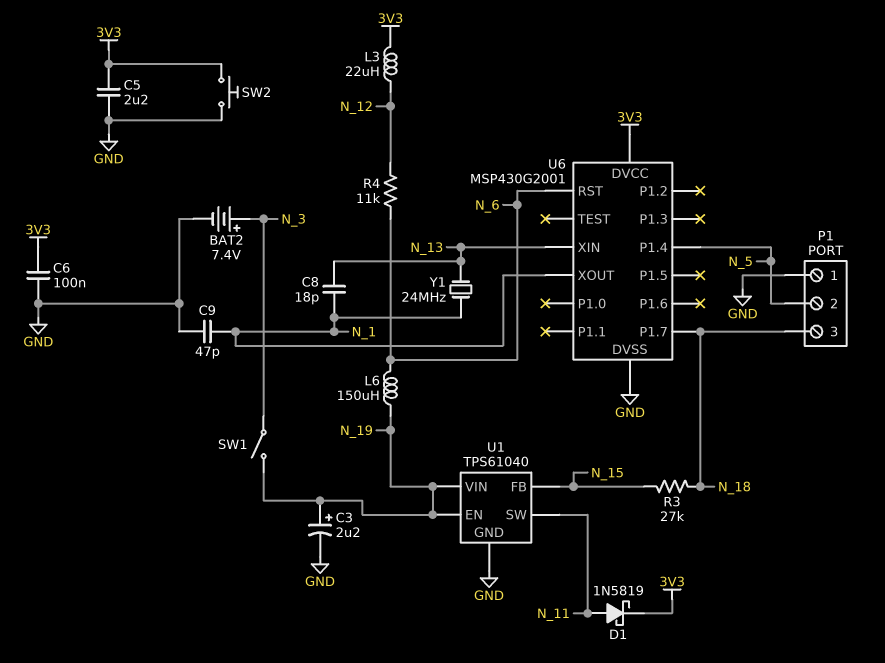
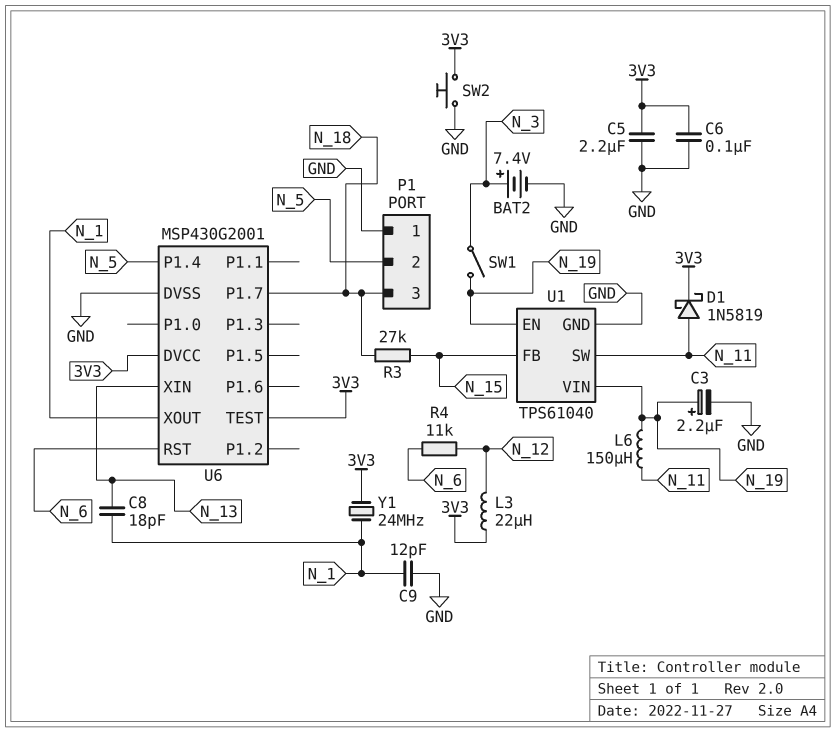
C9: 47pF (GND, N_1) -> 12pF (GND, N_1)
L6: 150uH (N_6, N_19) -> 150uH (N_11, N_19)
U6 pin TEST: none -> 3V3
Y1: 24MHz (N_1, N_13) -> 24MHz (3V3, N_1)

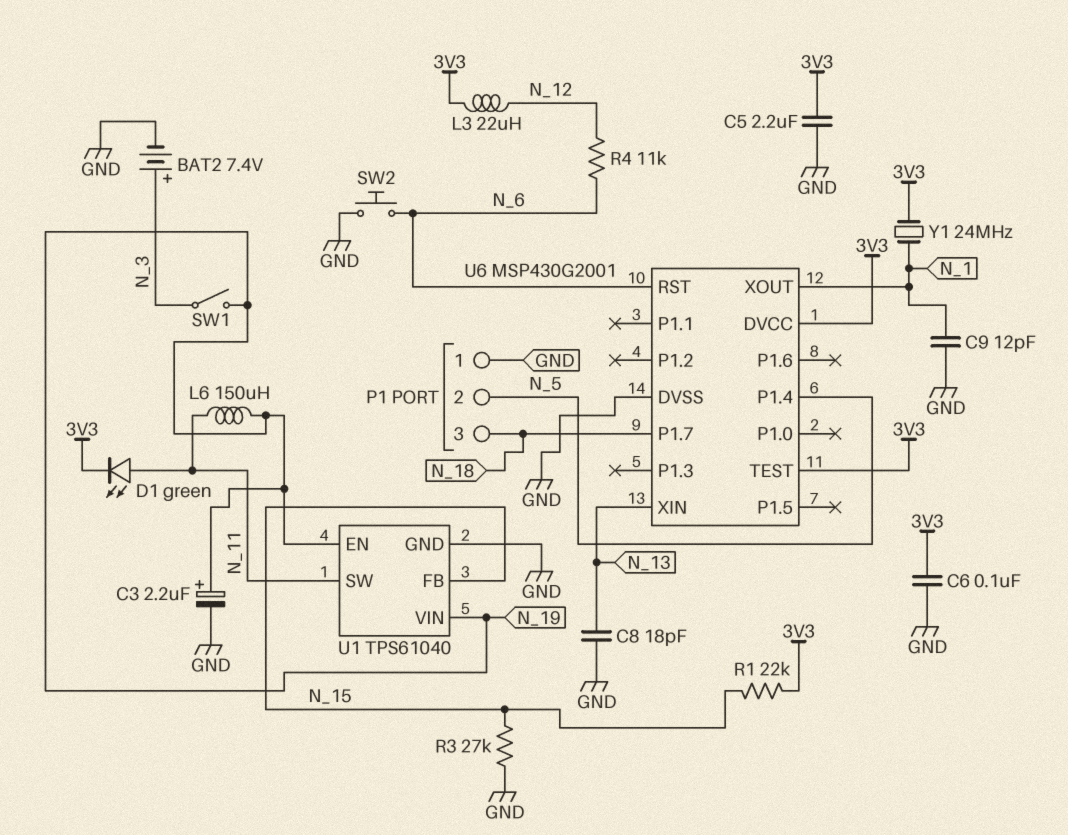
C8: 18pF (N_1, N_13) -> 18pF (GND, N_13)
D1: schottky 1N5819 (A N_11, K 3V3) -> LED green (A N_11, K 3V3)
R1: none -> 22k (3V3, N_15)
R3: 27k (N_15, N_18) -> 27k (GND, N_15)
SW2: button (3V3, GND) -> button (GND, N_6)

